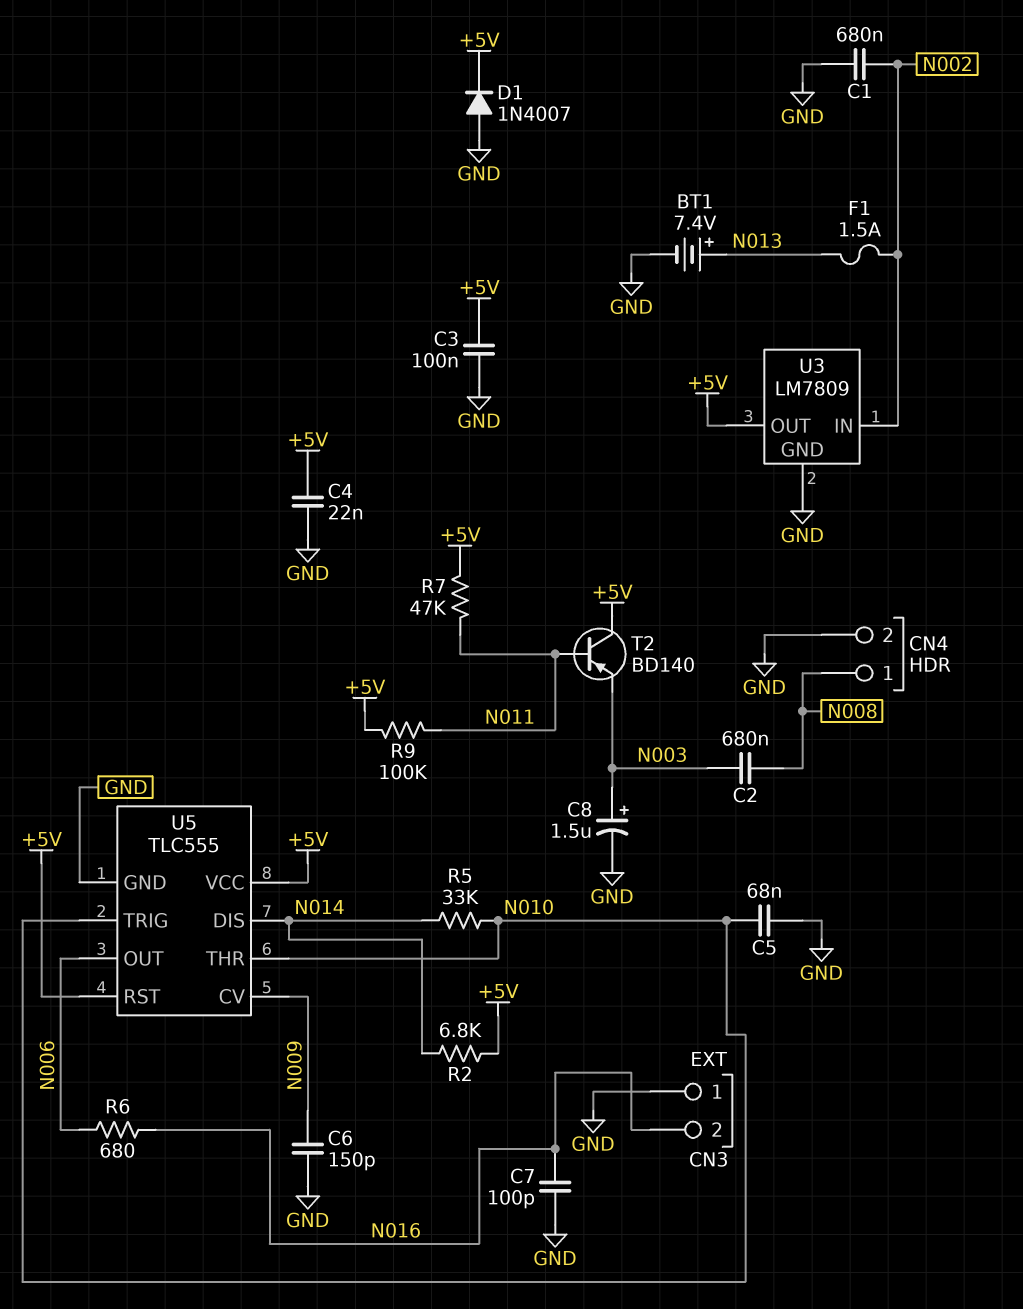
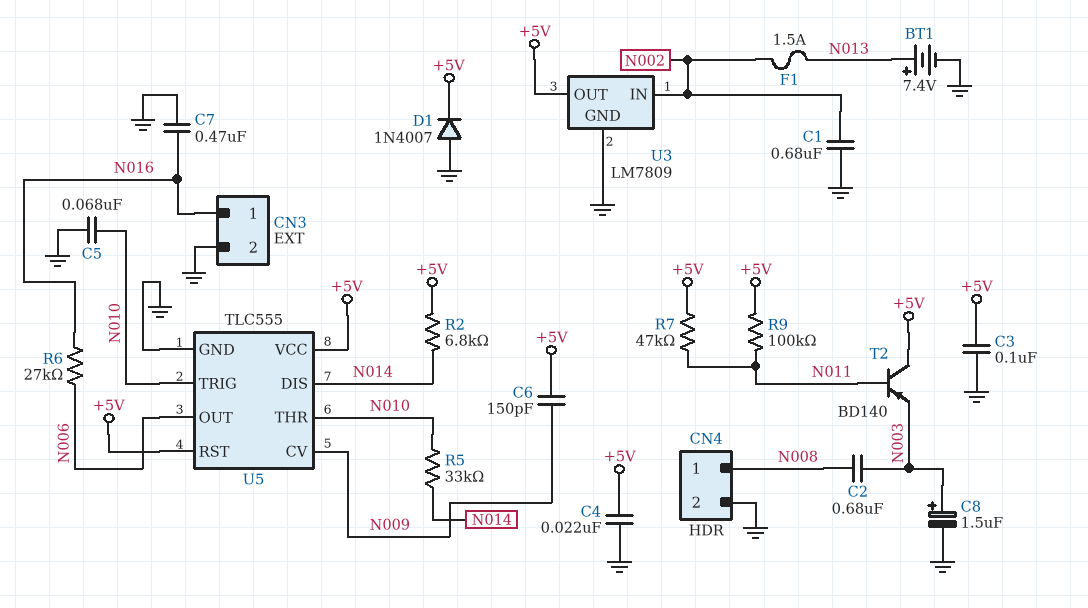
C6: 150pF (GND, N009) -> 150pF (+5V, N009)
C7: 100pF (GND, N016) -> 470nF (GND, N016)
CN3 pin 1: GND -> N016
CN3 pin 2: N016 -> GND
R6: 680 (N006, N016) -> 27k (N006, N016)

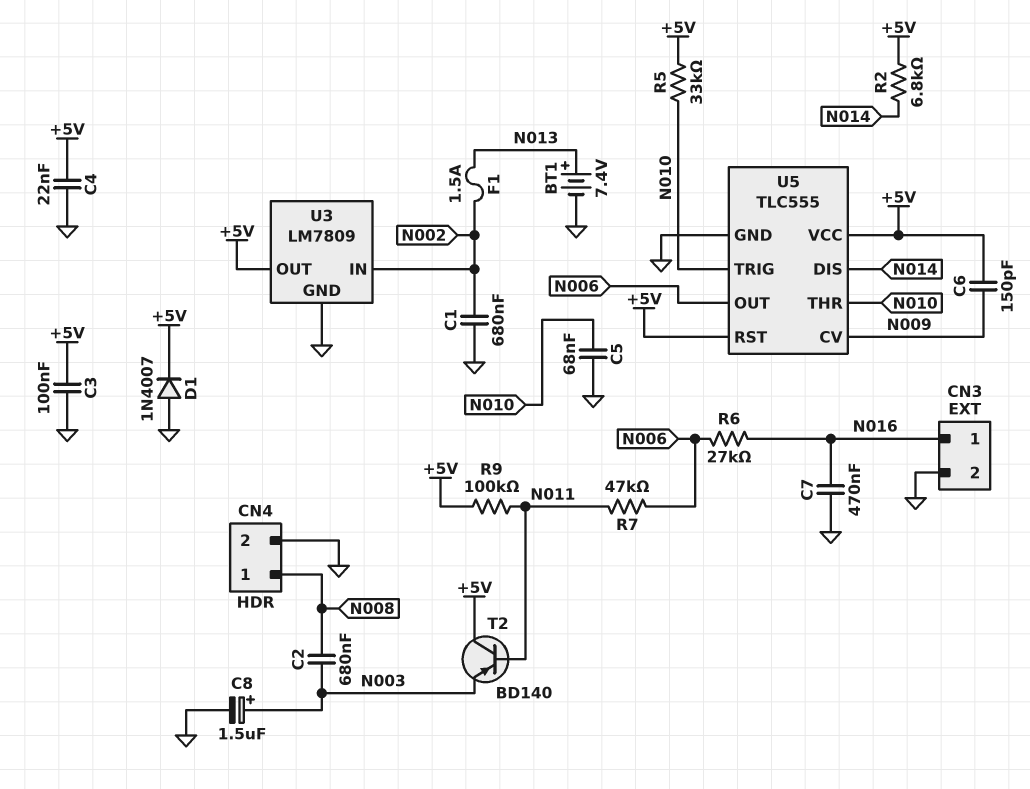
R5: 33k (N010, N014) -> 33k (+5V, N010)
R7: 47k (+5V, N011) -> 47k (N006, N011)

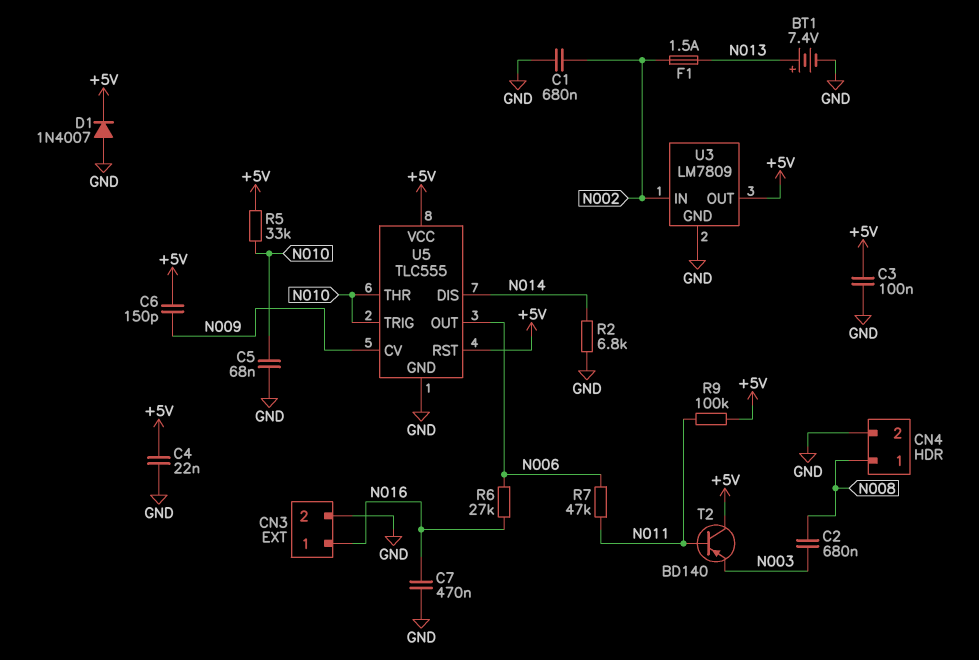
C8: 1.5uF (plus N003, minus GND) -> none
R2: 6.8k (+5V, N014) -> 6.8k (GND, N014)

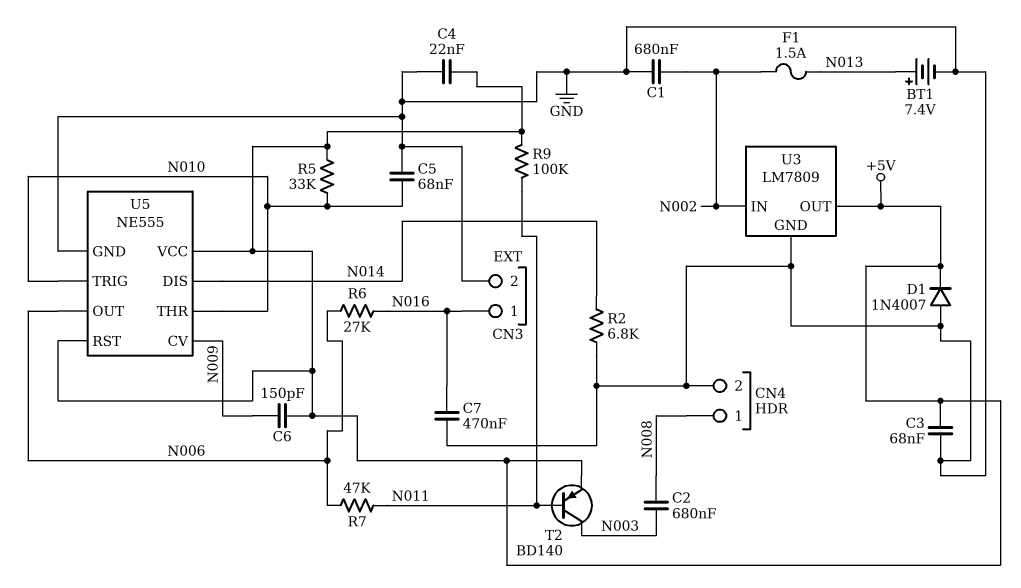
C3: 100nF (+5V, GND) -> 68nF (+5V, GND)
T2: PNP BD140 (B N011, C +5V, E N003) -> PNP BD140 (B N011, C N003, E +5V)
U5: TLC555 -> NE555

